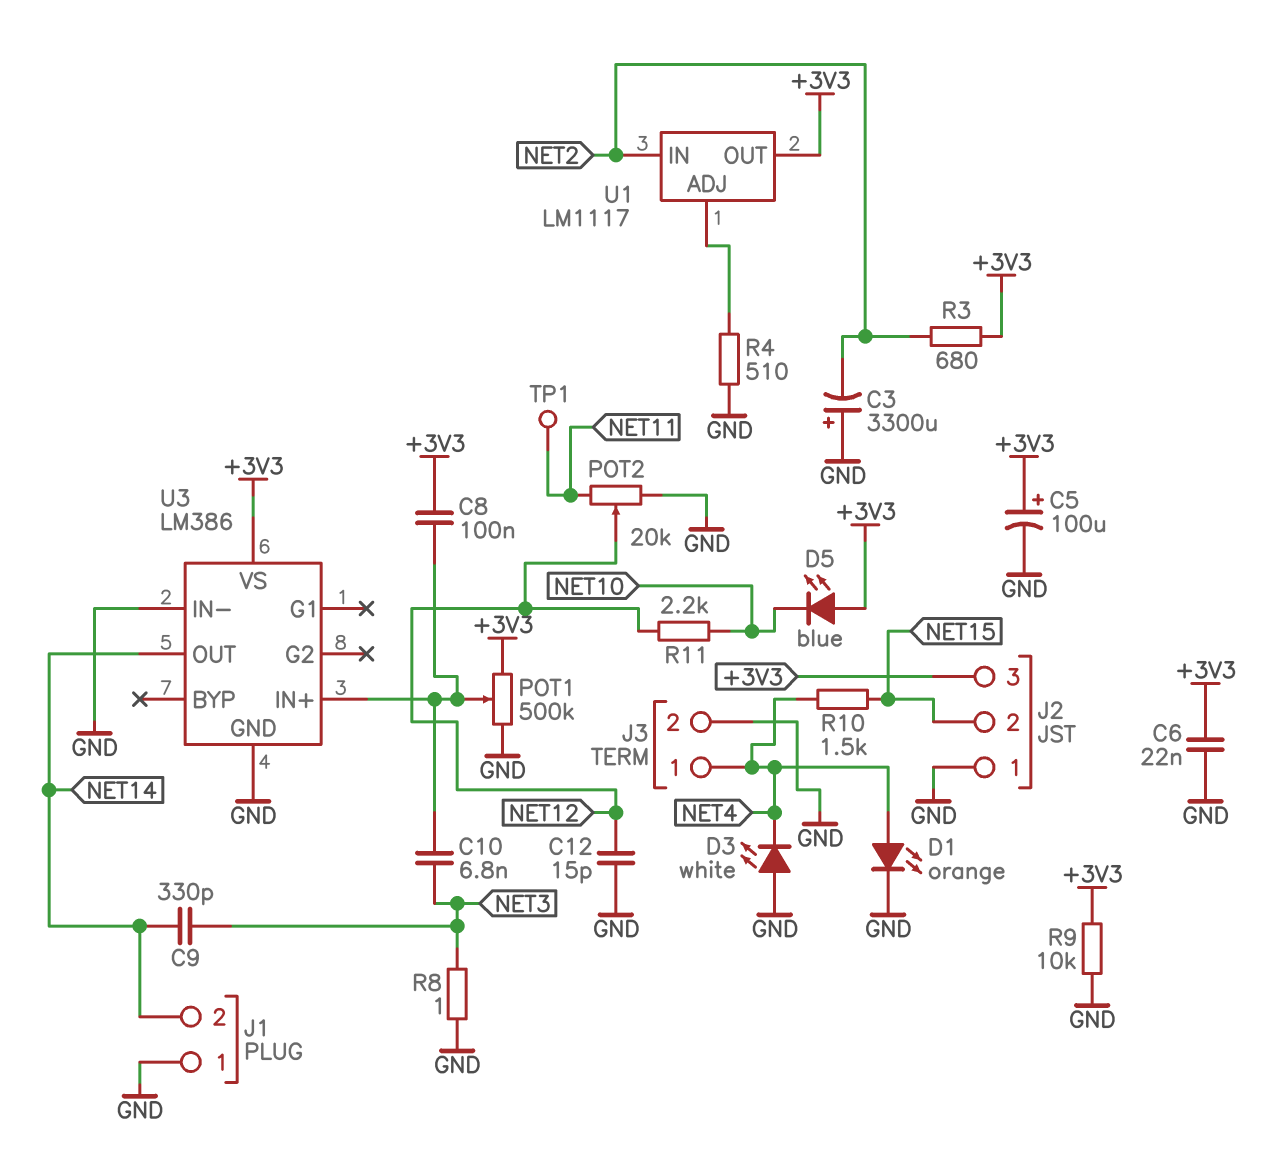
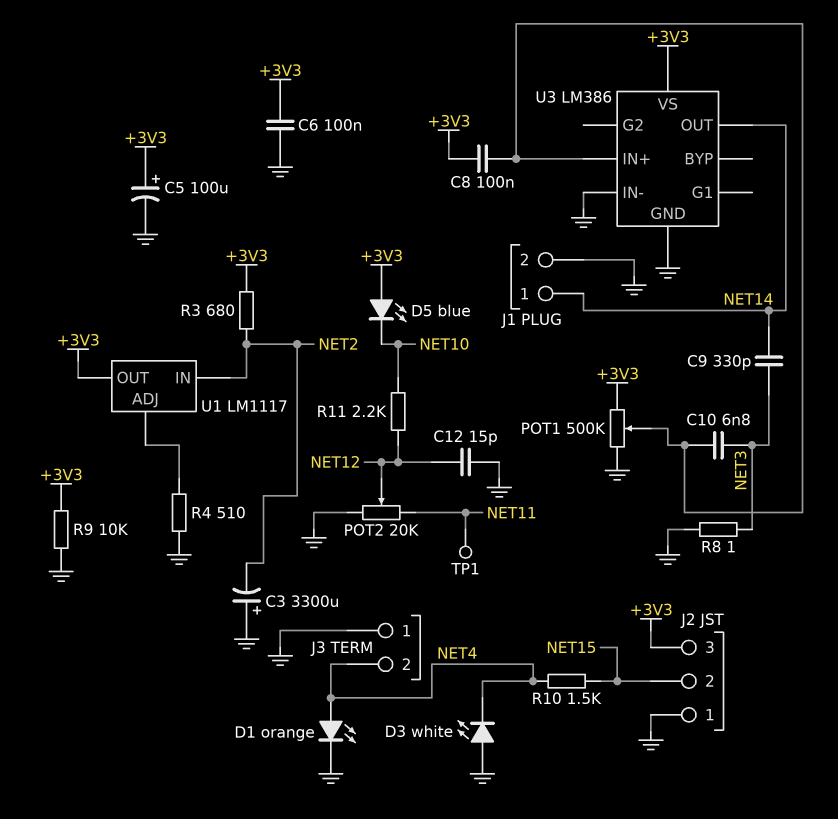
C6: 22nF (+3V3, GND) -> 100nF (+3V3, GND)
J1 pin 1: GND -> NET14
J1 pin 2: NET14 -> GND
J3 pin 1: NET4 -> GND
J3 pin 2: GND -> NET4

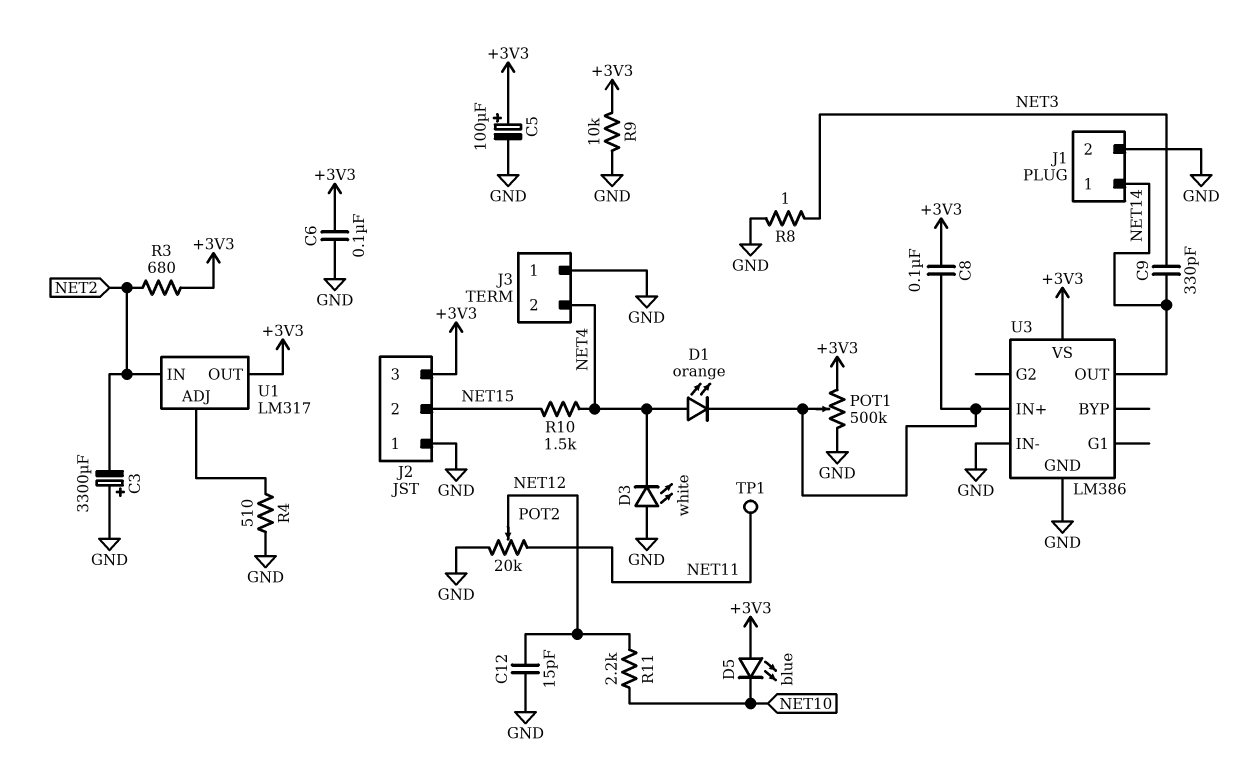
C10: 6.8nF (NET3, U3/IN+) -> none
D1: LED orange (A NET4, K GND) -> LED orange (A NET4, K U3/IN+)
U1: LM1117 -> LM317

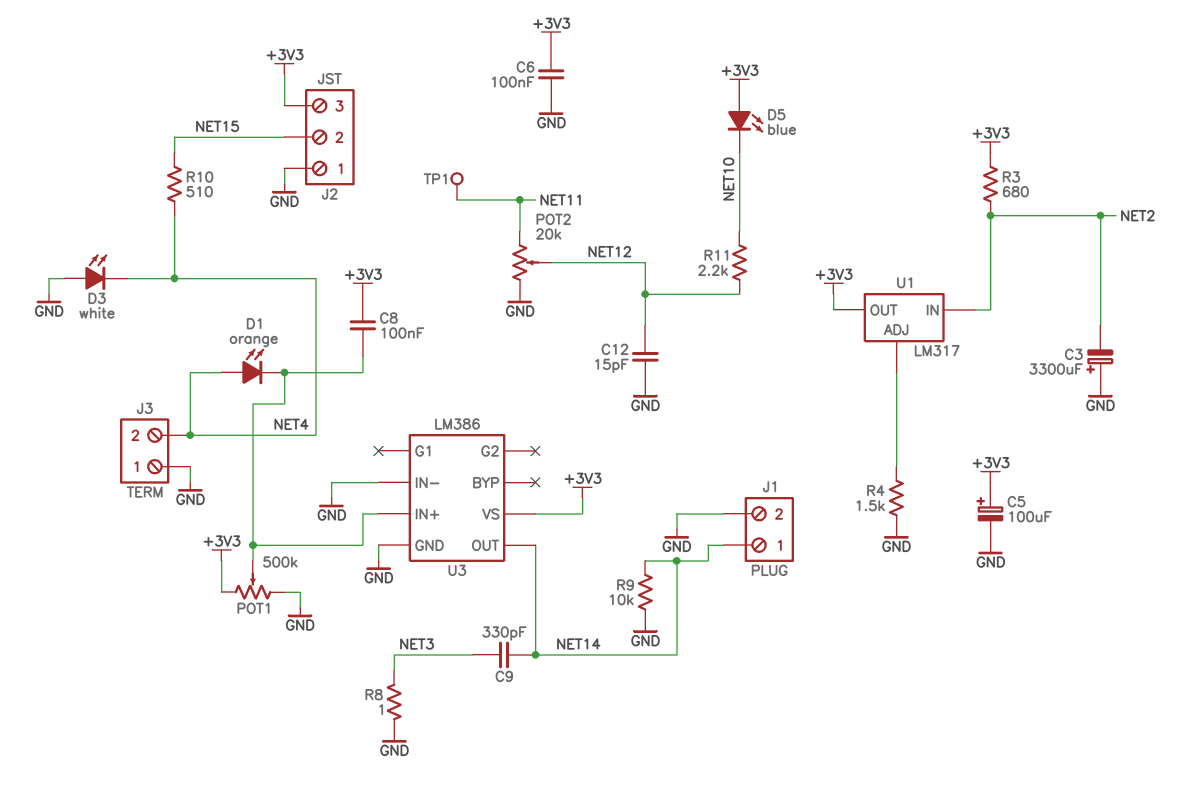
R4: 510 (GND, U1/ADJ) -> 1.5k (GND, U1/ADJ)
R9: 10k (+3V3, GND) -> 10k (GND, NET14)
R10: 1.5k (NET4, NET15) -> 510 (NET4, NET15)

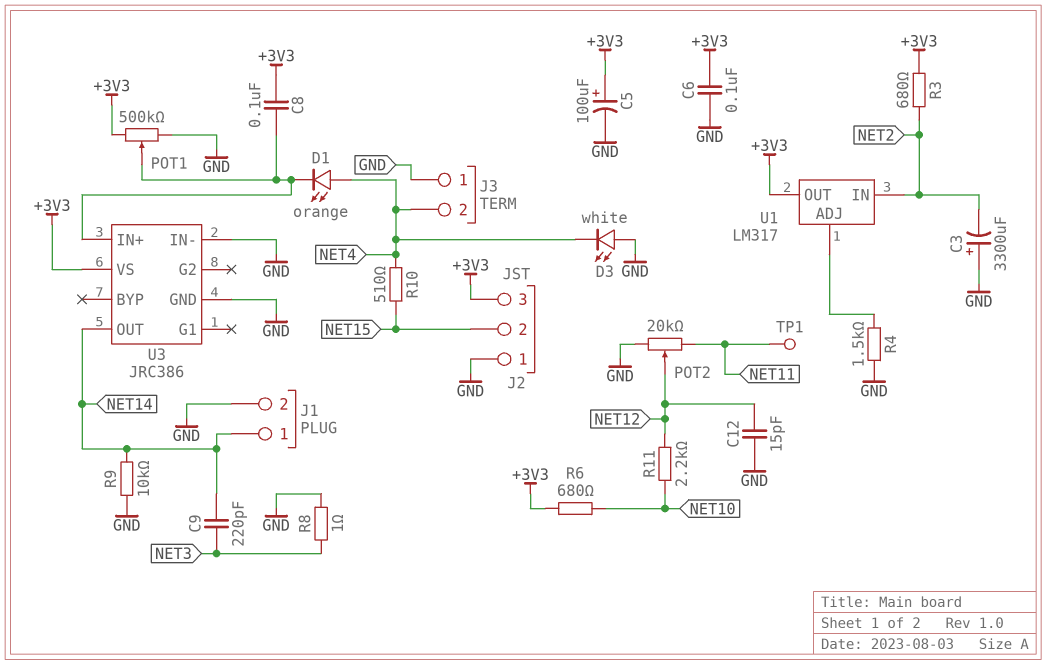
C9: 330pF (NET3, NET14) -> 220pF (NET3, NET14)
D5: LED blue (A +3V3, K NET10) -> none
R6: none -> 680 (+3V3, NET10)
U3: LM386 -> JRC386

